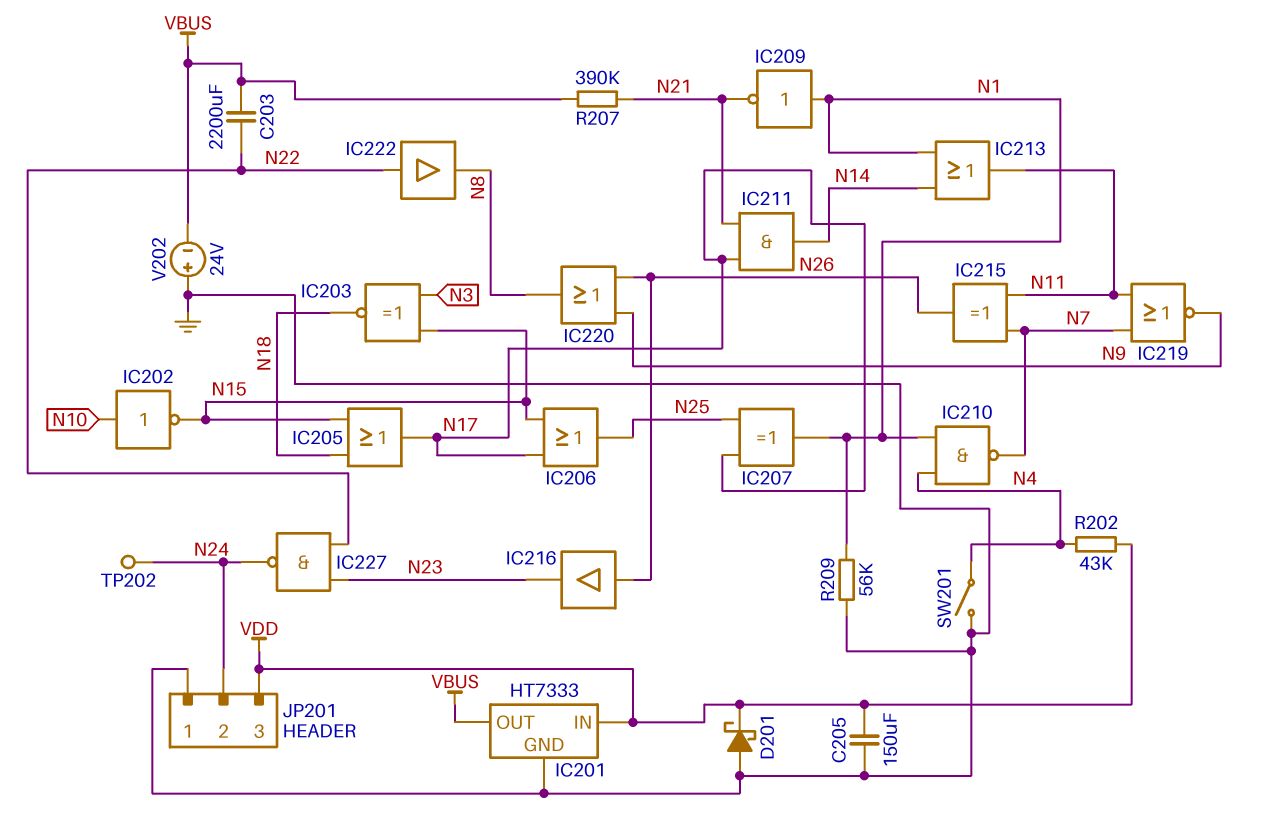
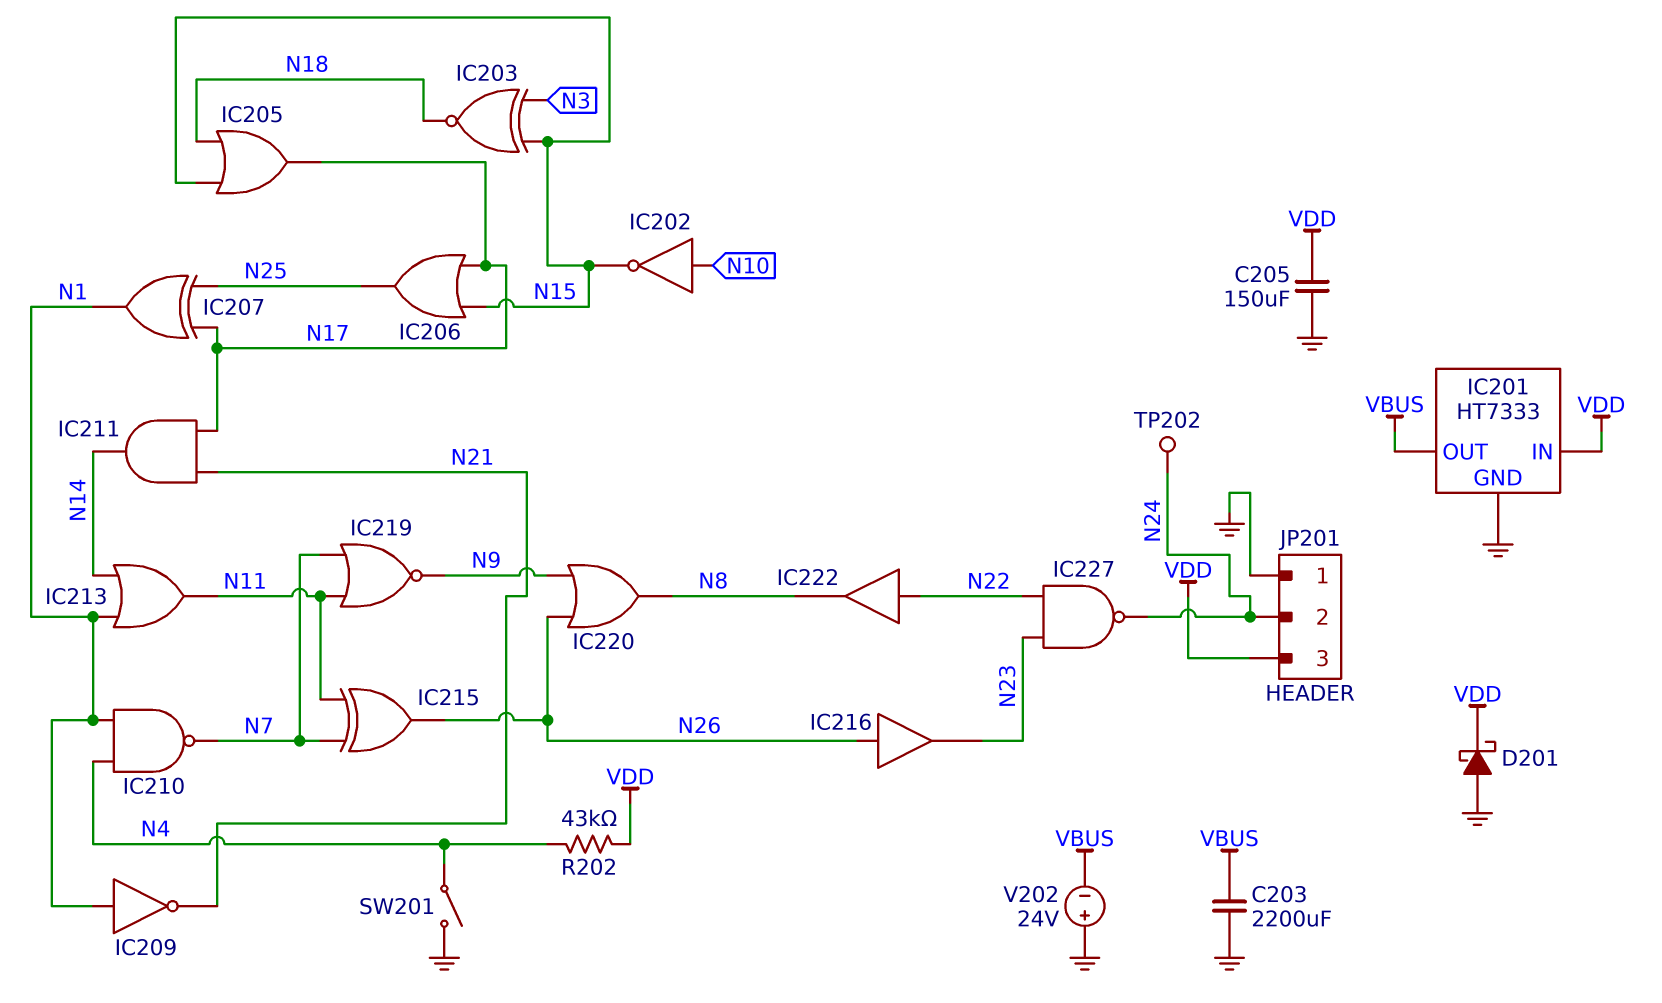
C203: 2200uF (N22, VBUS) -> 2200uF (GND, VBUS)
R207: 390k (N21, VBUS) -> none
R209: 56k (GND, N1) -> none

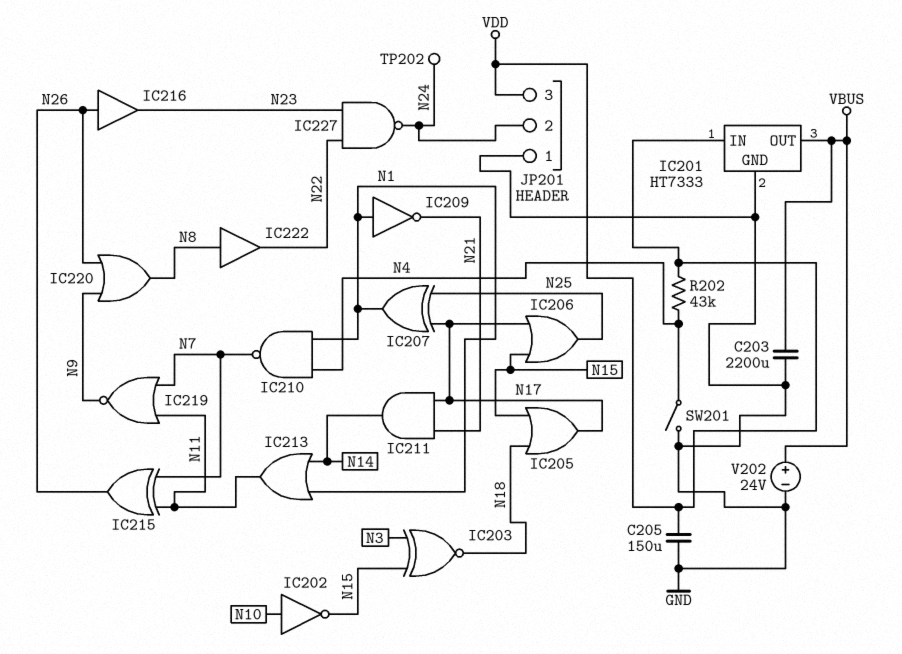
D201: schottky (A GND, K VDD) -> none
IC222: buffer (in N22, out N8) -> buffer (in N8, out N22)
V202: 24V (plus GND, minus VBUS) -> 24V (plus VBUS, minus GND)

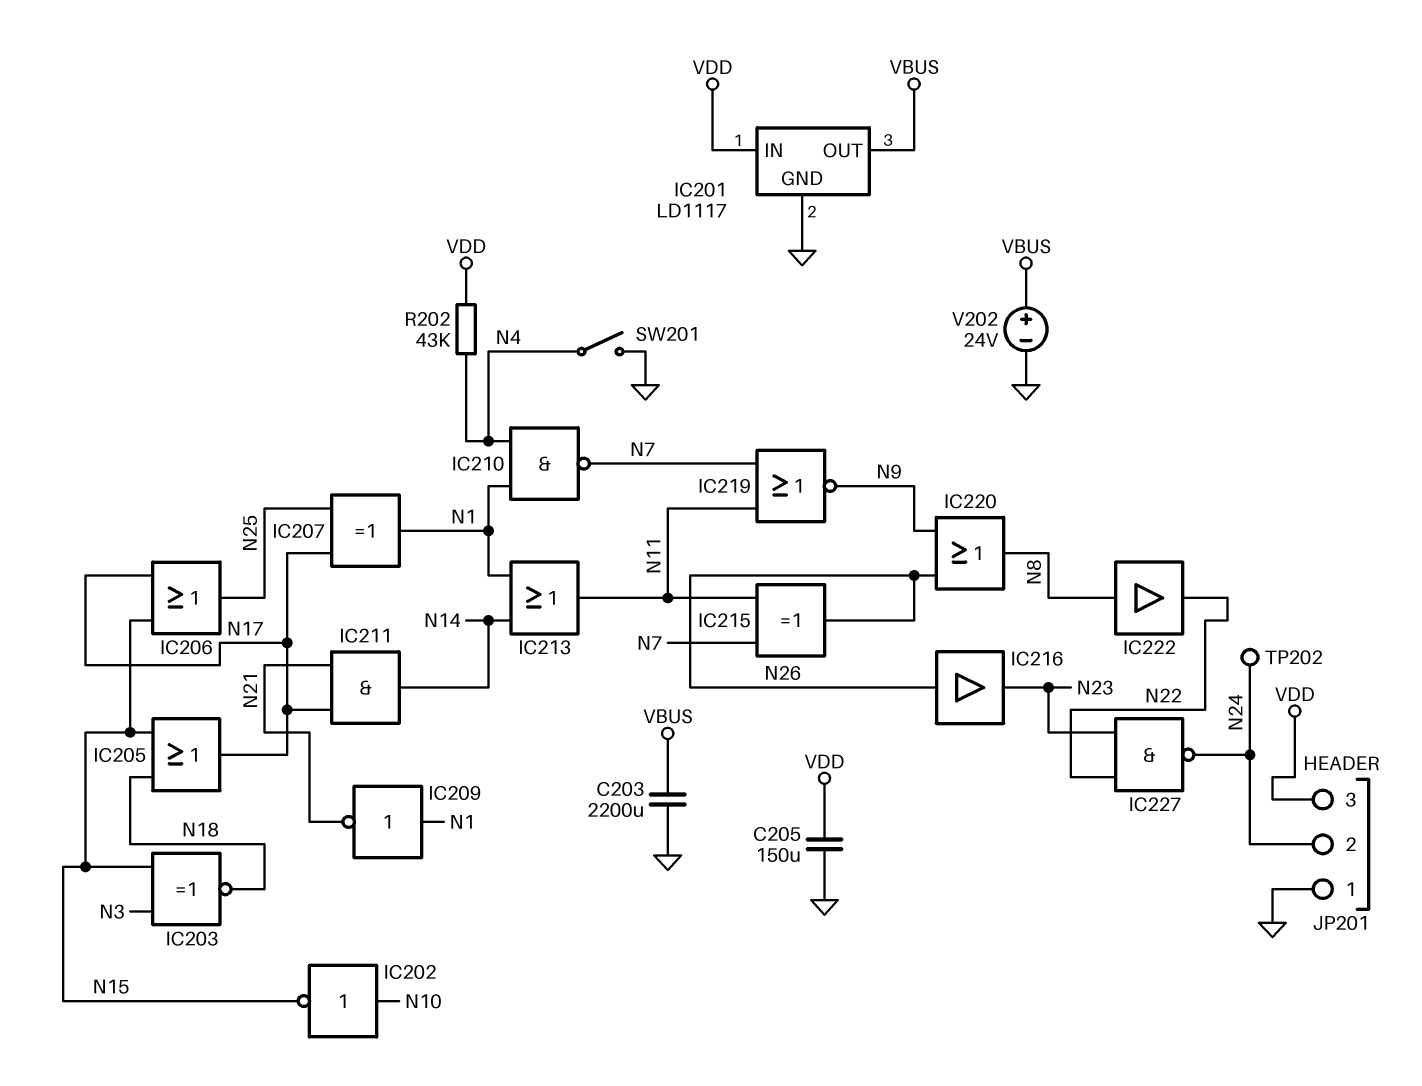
IC201: HT7333 -> LD1117

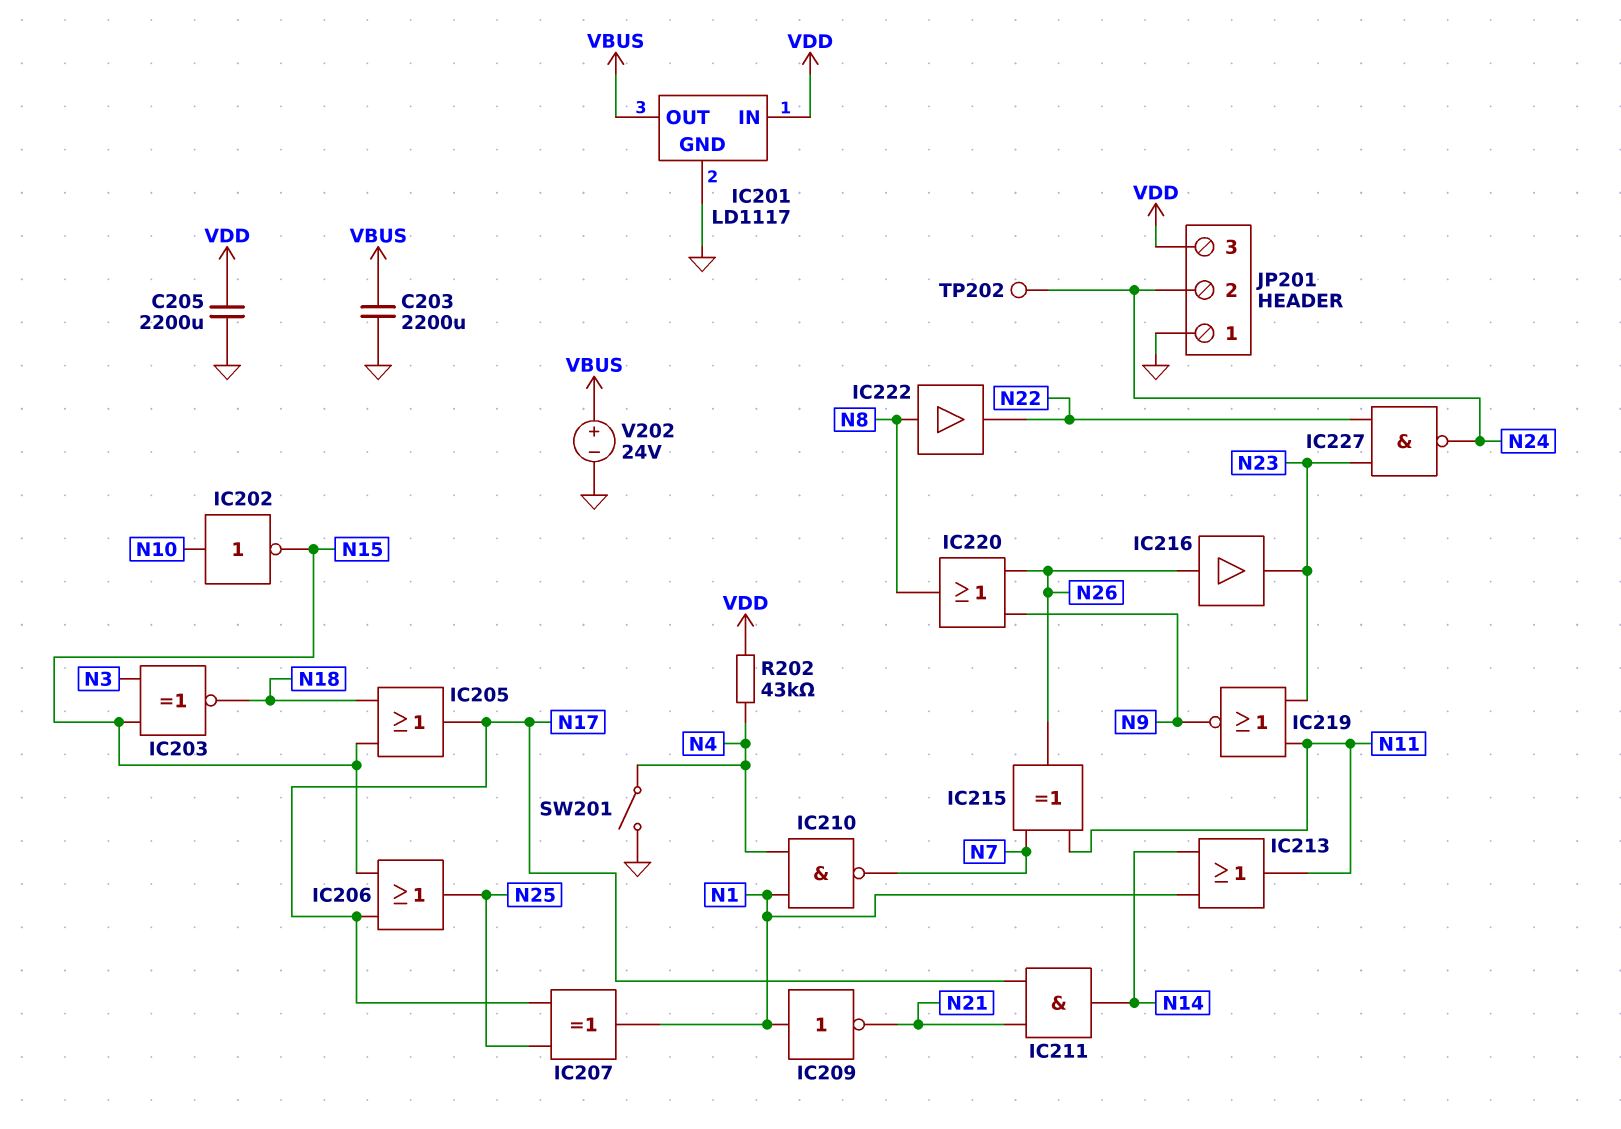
C205: 150uF (GND, VDD) -> 2200uF (GND, VDD)
IC219: NOR (in N7, in N11, out N9) -> NOR (in N11, in N23, out N9)

